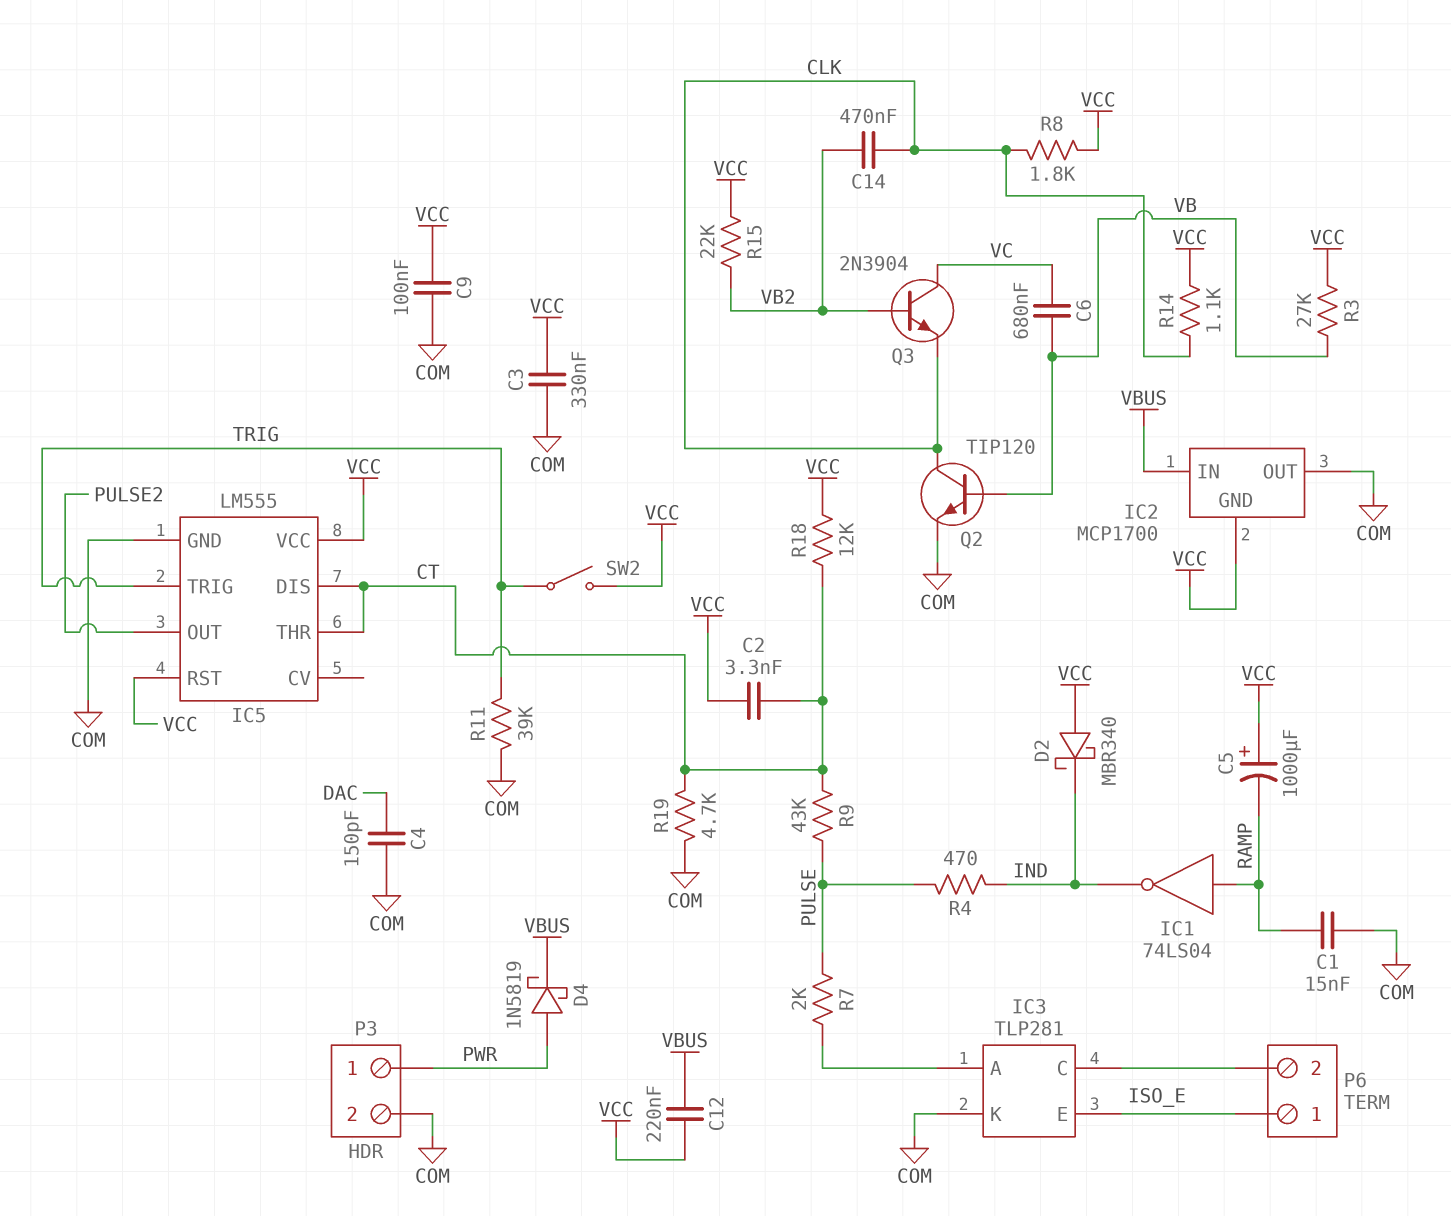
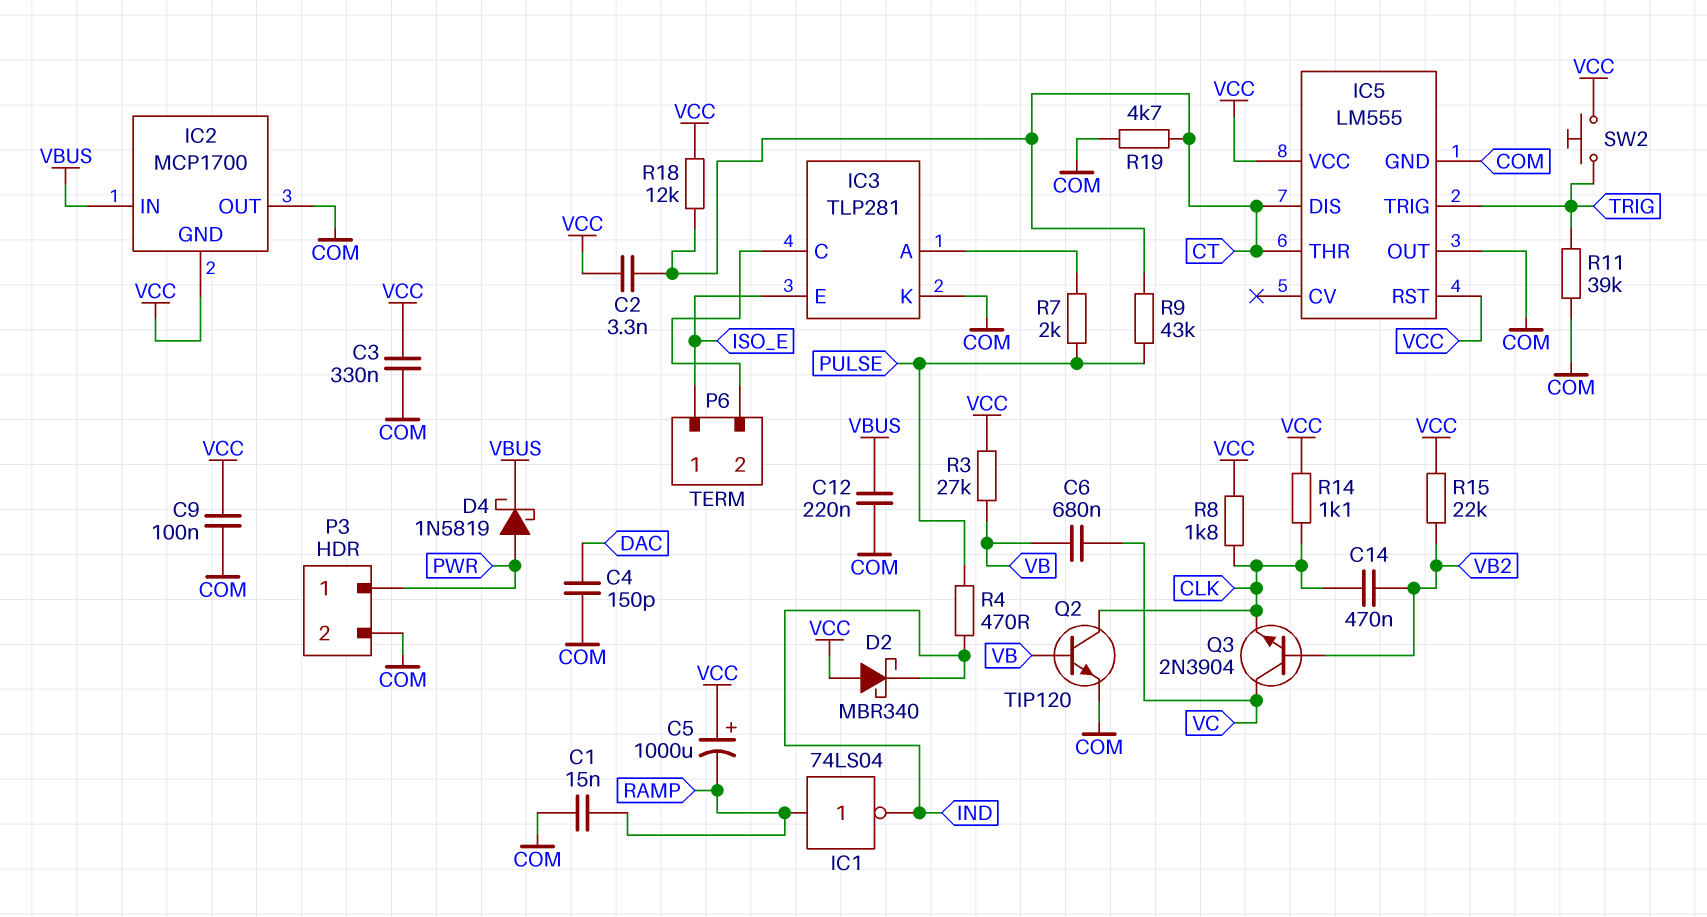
C12: 220nF (VBUS, VCC) -> 220nF (COM, VBUS)
IC5 pin OUT: PULSE2 -> COM
SW2: switch (TRIG, VCC) -> button (TRIG, VCC)

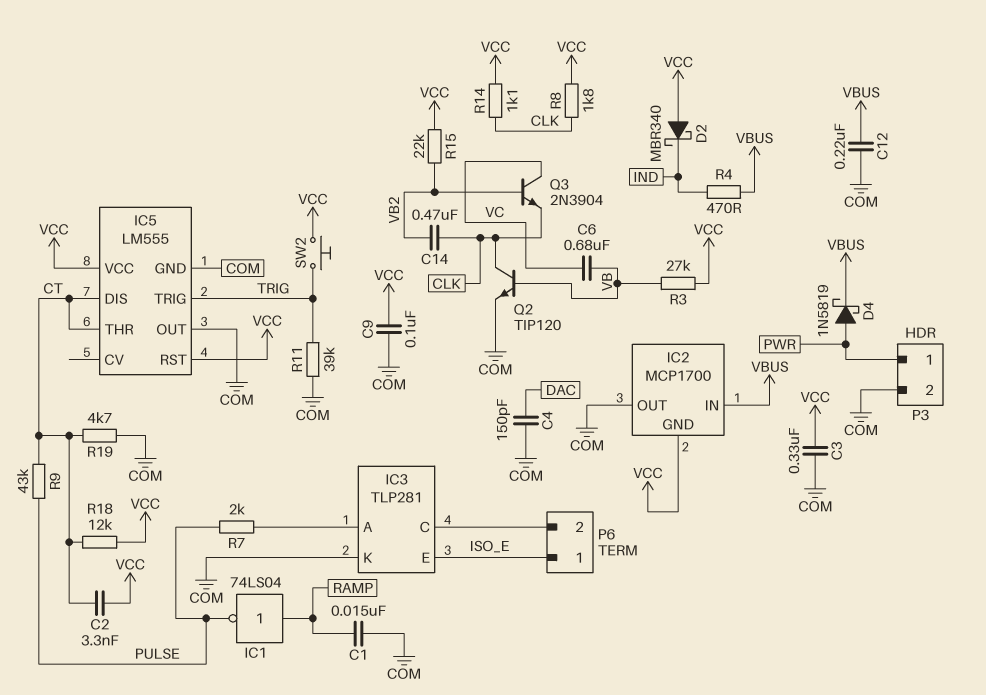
C5: 1000uF (plus VCC, minus RAMP) -> none
IC1: NOT 74LS04 (in RAMP, out IND) -> NOT 74LS04 (in RAMP, out PULSE)
R4: 470 (IND, PULSE) -> 470 (IND, VBUS)

